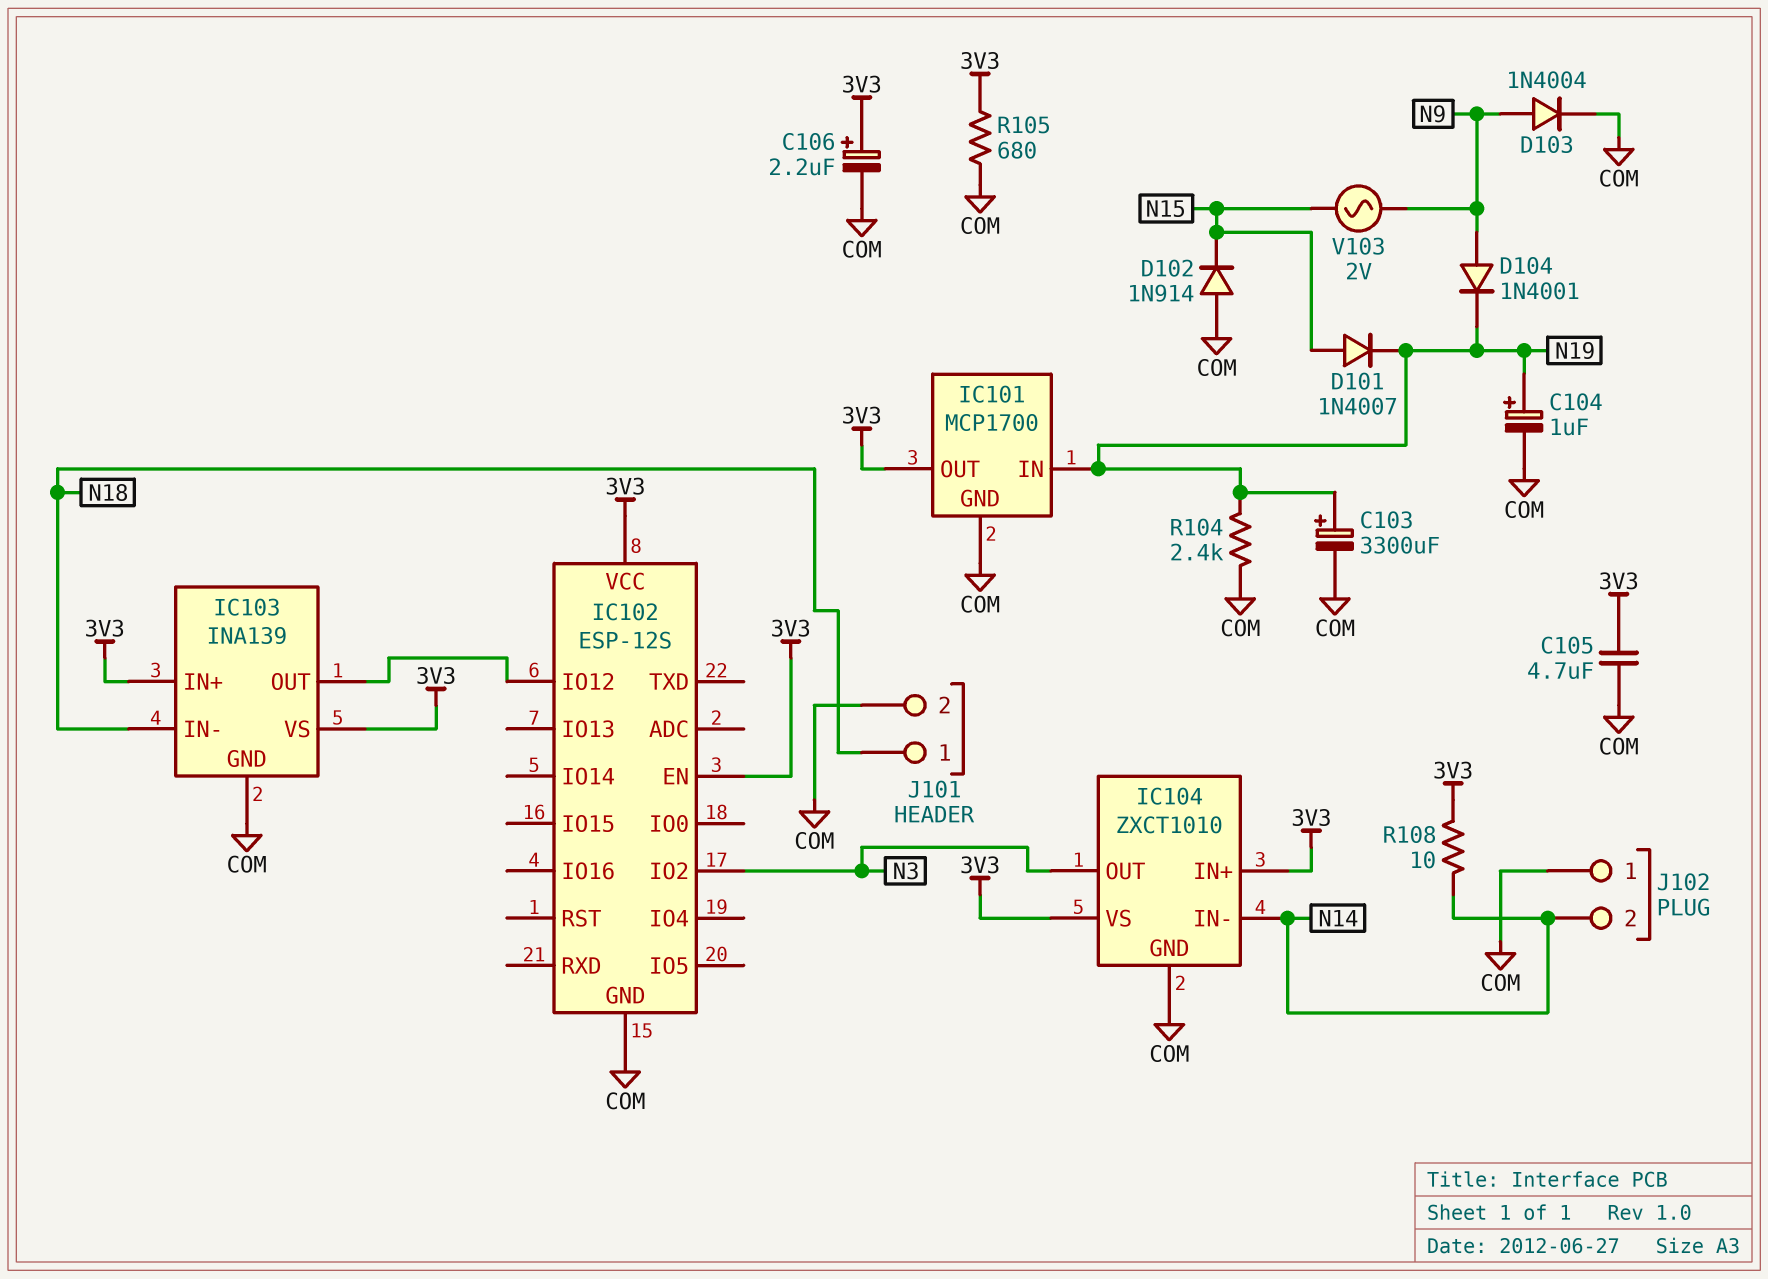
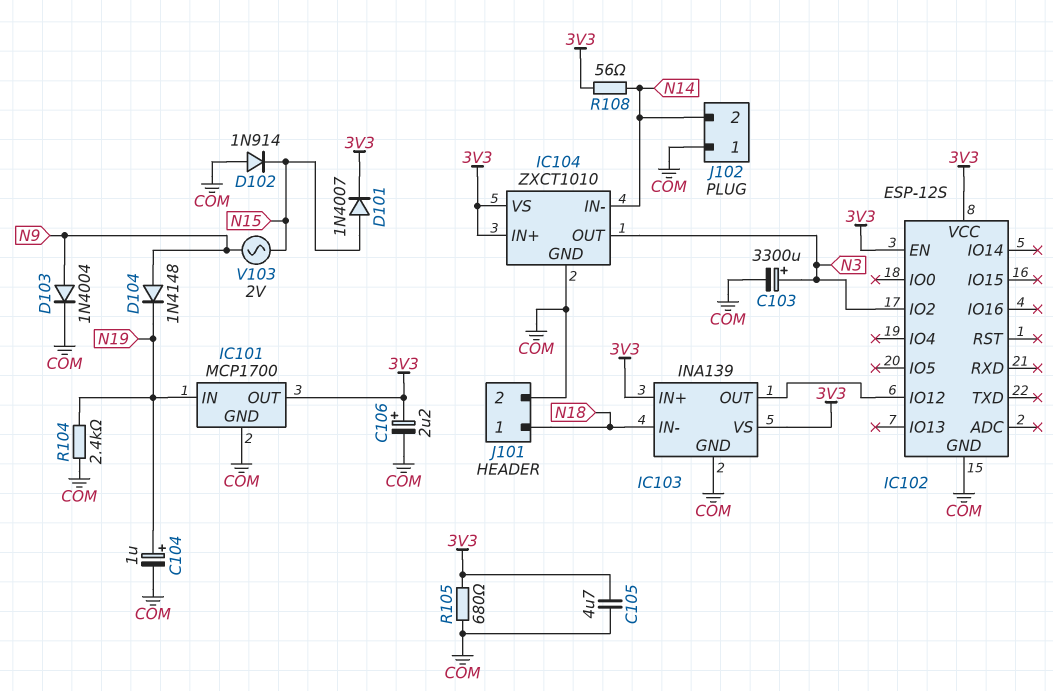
C103: 3300uF (plus N19, minus COM) -> 3300uF (plus N3, minus COM)
D101: diode 1N4007 (A N15, K N19) -> diode 1N4007 (A N15, K 3V3)
D104: diode 1N4001 (A N9, K N19) -> diode 1N4148 (A N9, K N19)
R108: 10 (3V3, N14) -> 56 (3V3, N14)

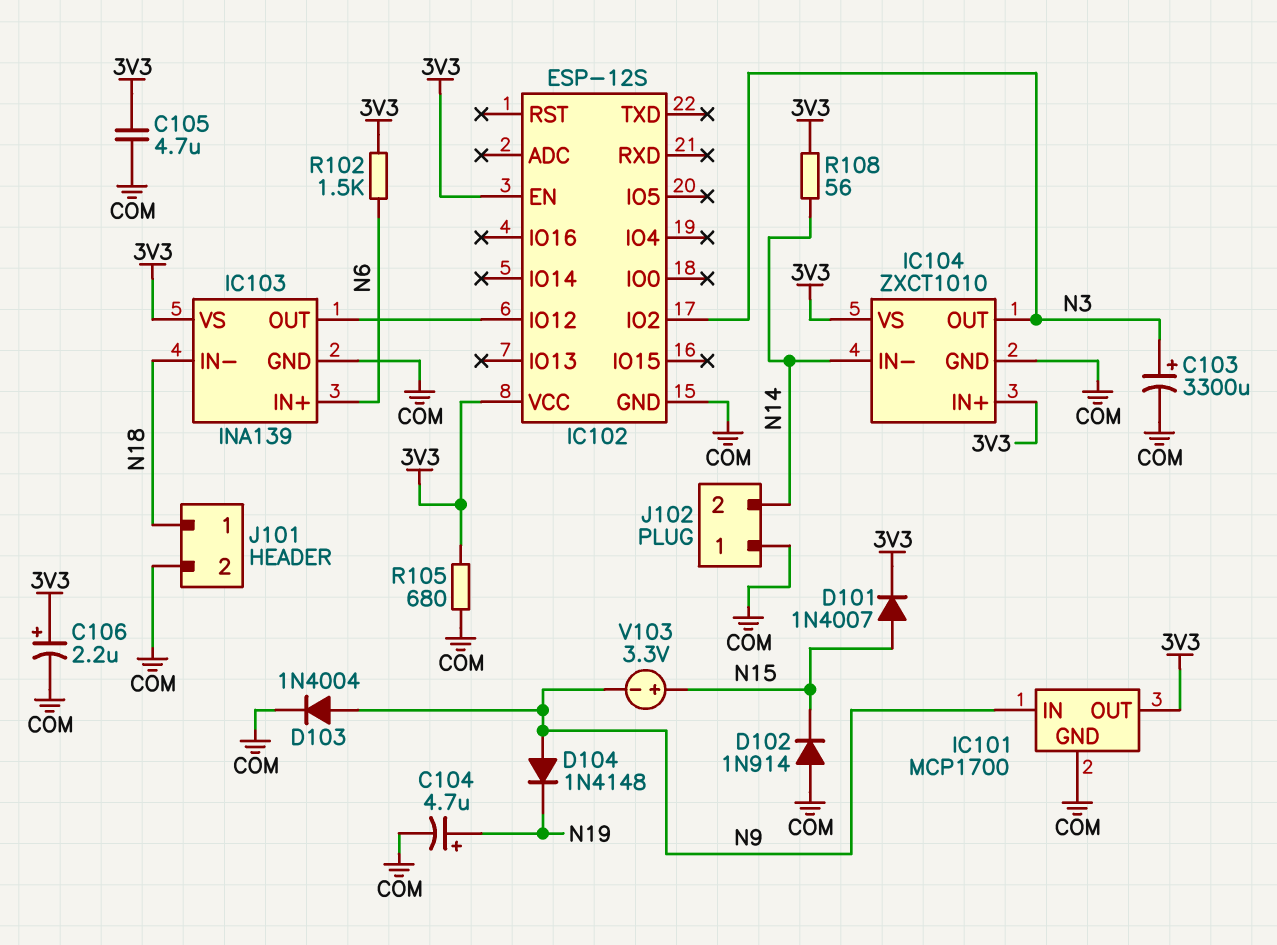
C104: 1uF (plus N19, minus COM) -> 4.7uF (plus N19, minus COM)
IC101 pin IN: N19 -> N9
IC103 pin IN+: 3V3 -> N6
R102: none -> 1.5k (3V3, N6)
R104: 2.4k (COM, N19) -> none
V103: AC 2V (N9, N15) -> 3.3V (plus N15, minus N9)

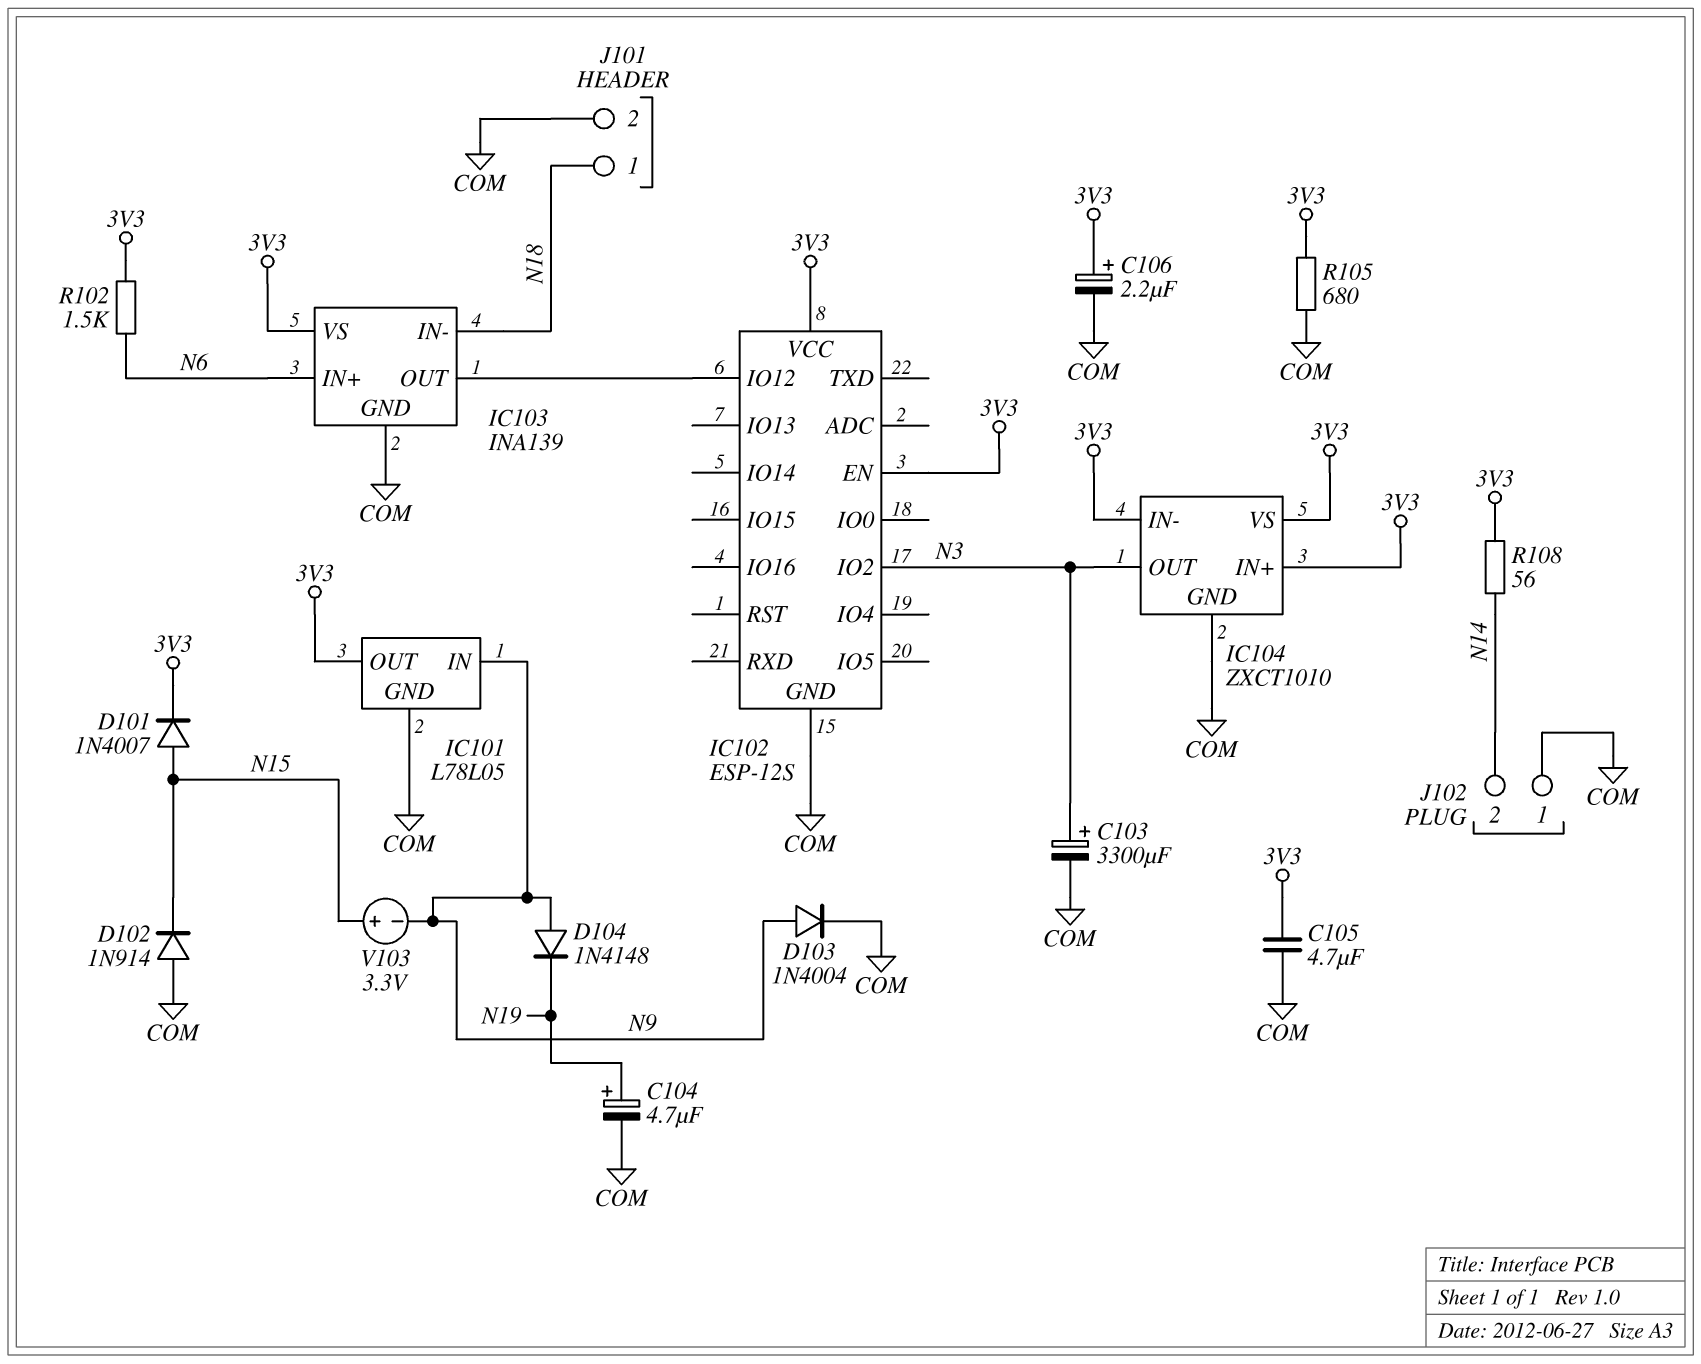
IC101: MCP1700 -> L78L05
IC104 pin IN-: N14 -> 3V3

